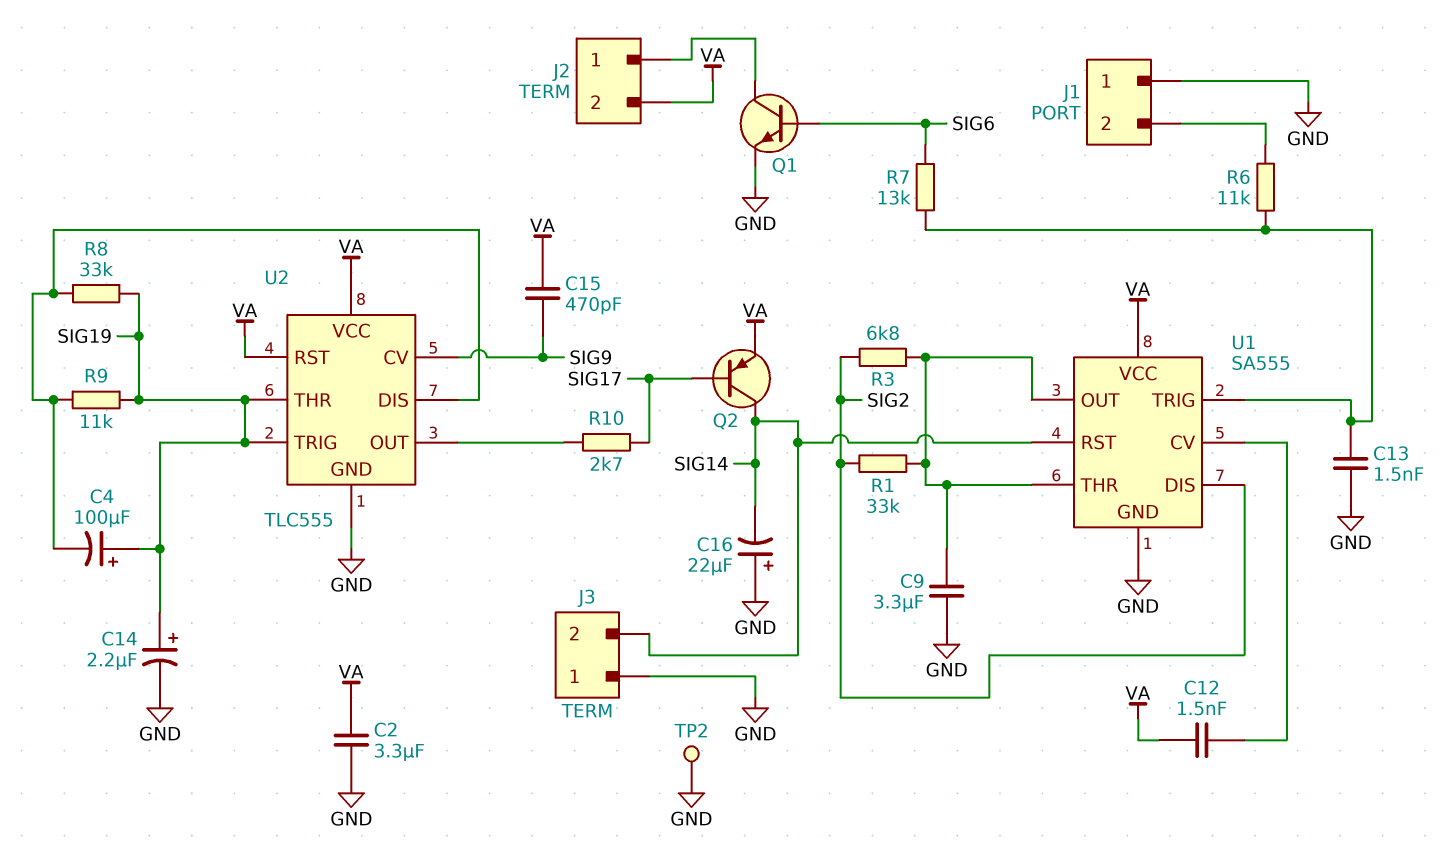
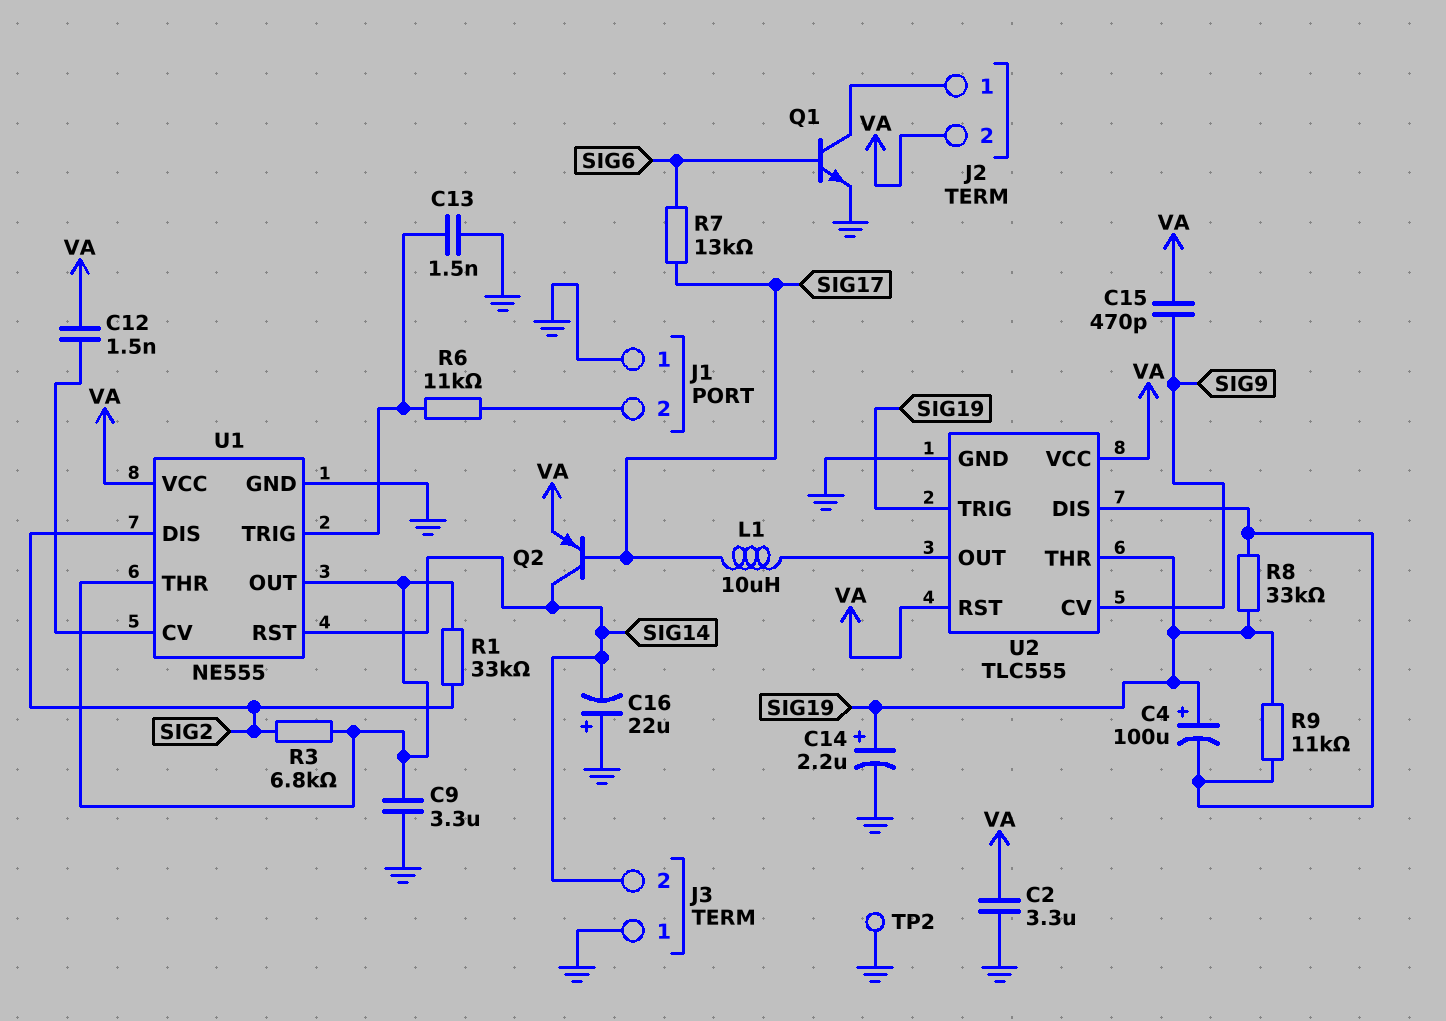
L1: none -> 10uH (SIG17, U2/OUT)
R7: 13k (SIG6, U1/TRIG) -> 13k (SIG6, SIG17)
R10: 2.7k (SIG17, U2/OUT) -> none
U1: SA555 -> NE555

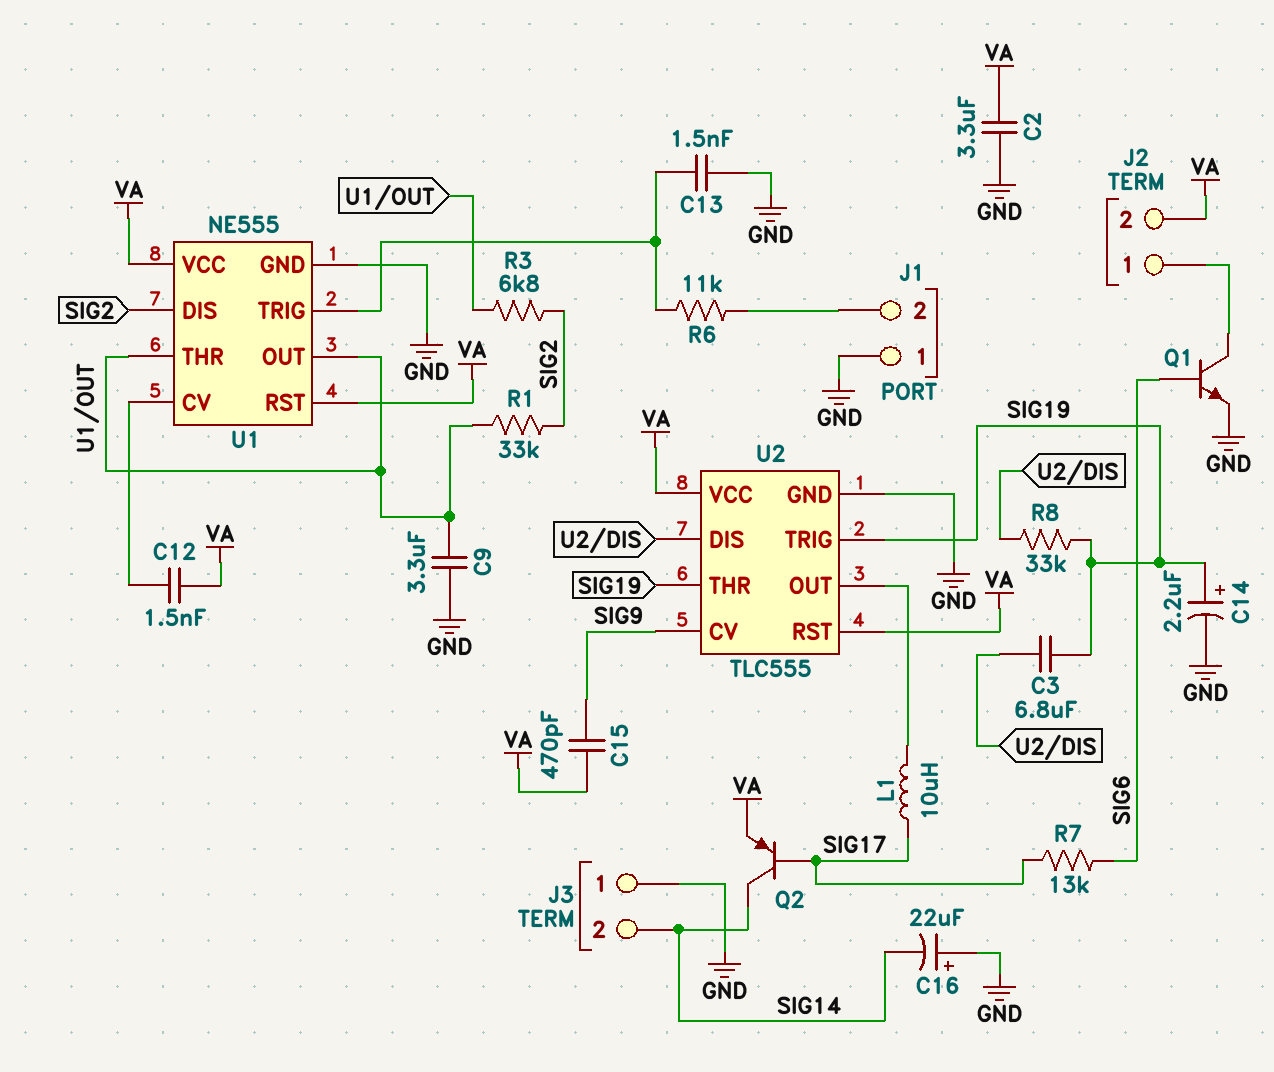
C3: none -> 6.8uF (SIG19, U2/DIS)
C4: 100uF (plus SIG19, minus U2/DIS) -> none
R9: 11k (SIG19, U2/DIS) -> none
TP2: test point (GND) -> none
U1 pin RST: SIG14 -> VA

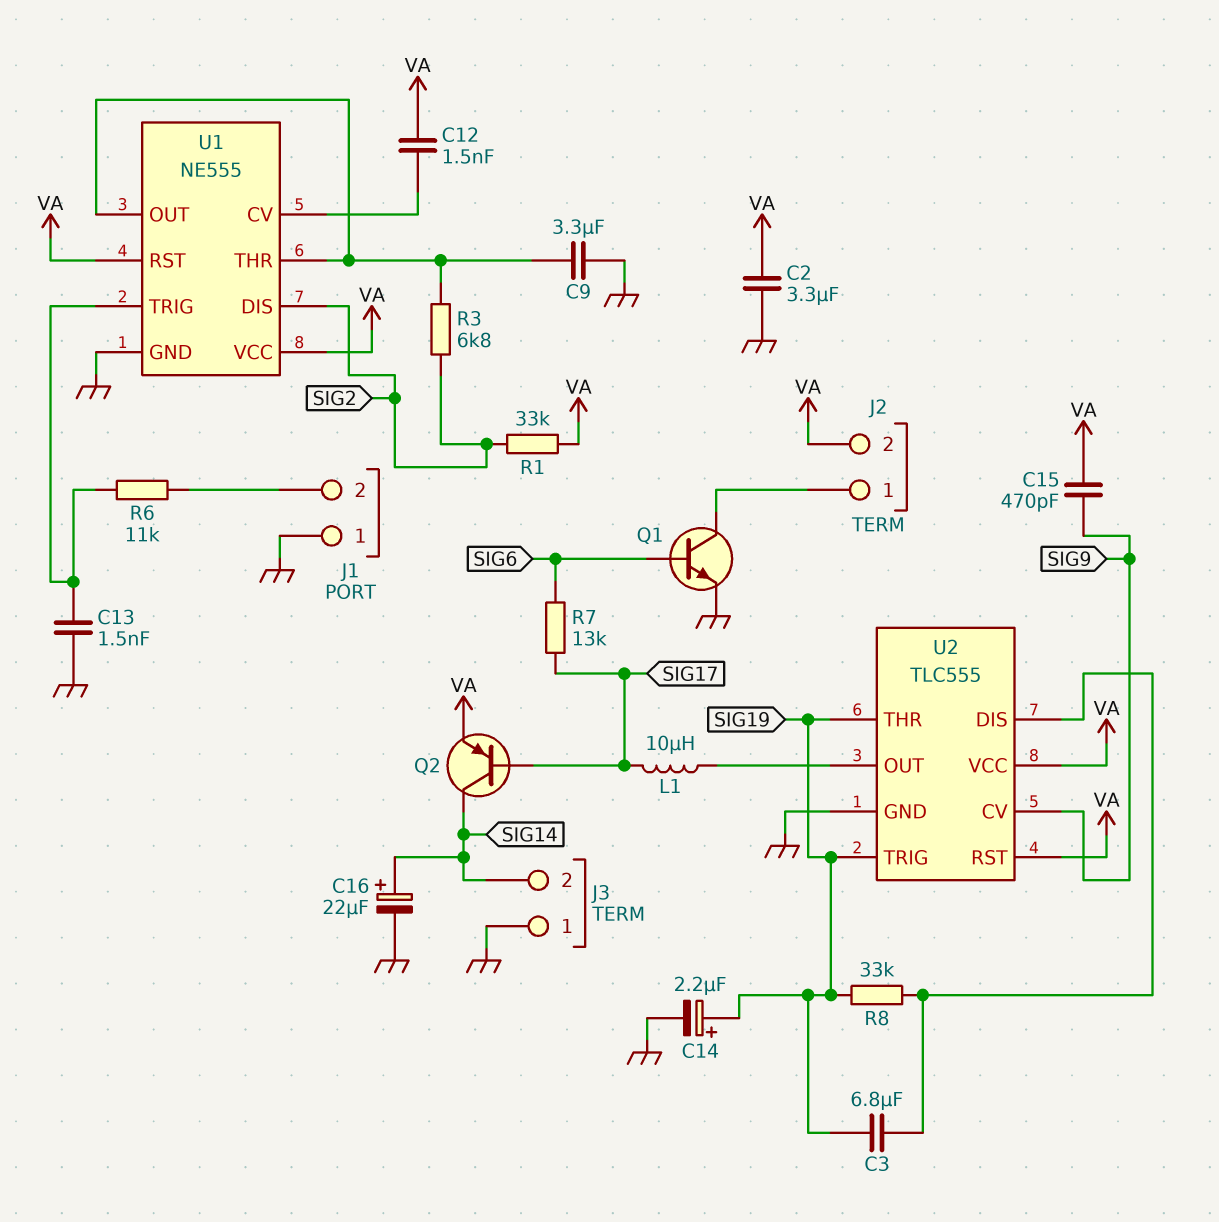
C16: 22uF (plus GND, minus SIG14) -> 22uF (plus SIG14, minus GND)
R1: 33k (SIG2, U1/OUT) -> 33k (SIG2, VA)

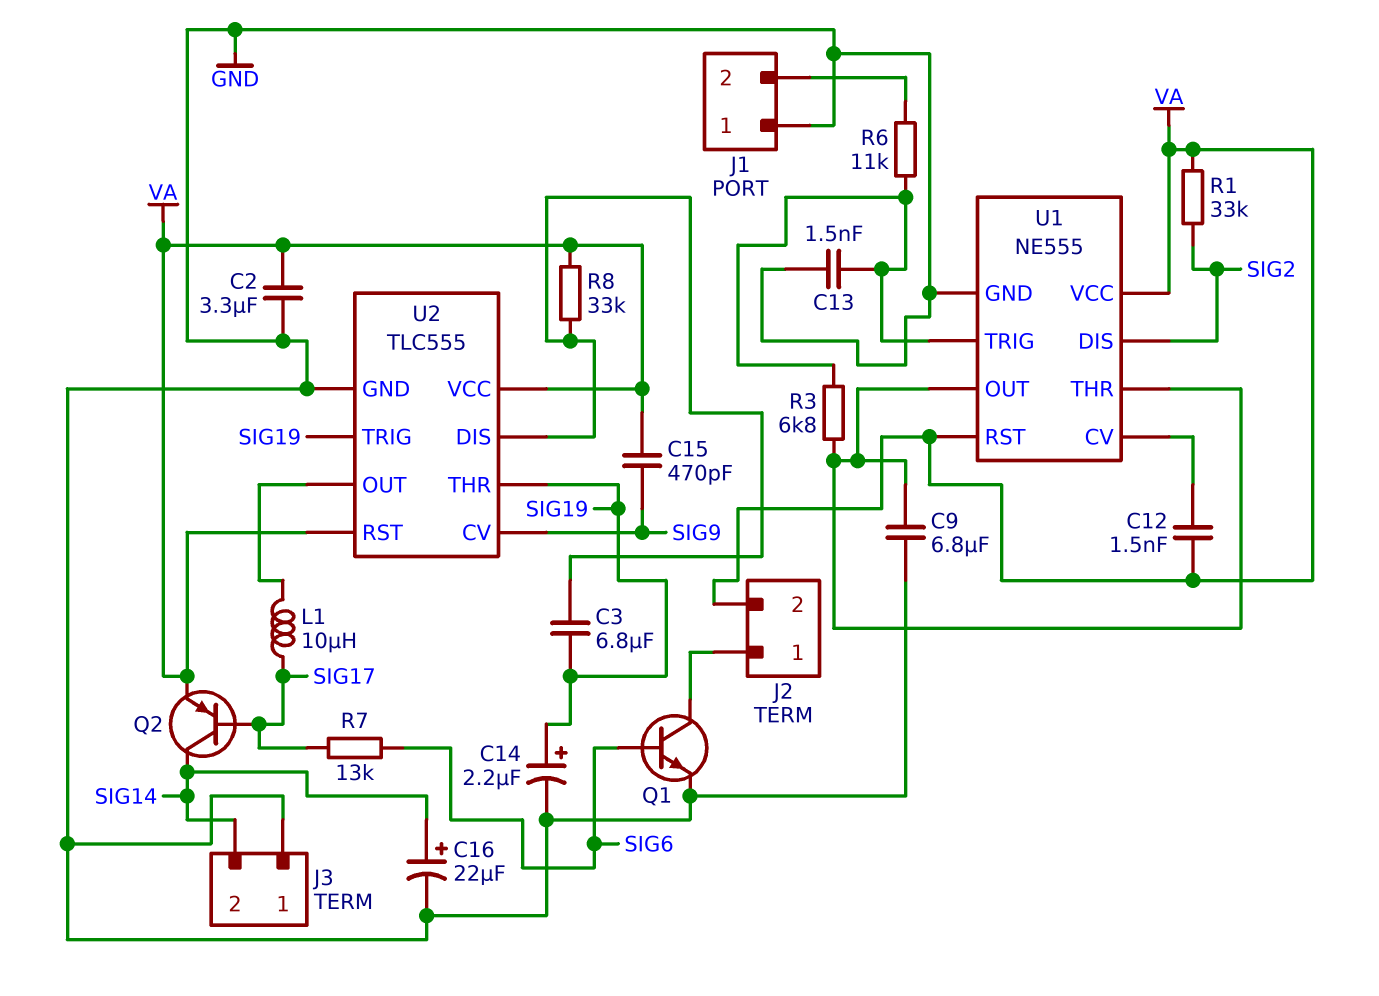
C9: 3.3uF (GND, U1/OUT) -> 6.8uF (GND, U1/OUT)
R3: 6.8k (SIG2, U1/OUT) -> 6.8k (U1/OUT, U1/TRIG)
R8: 33k (SIG19, U2/DIS) -> 33k (U2/DIS, VA)

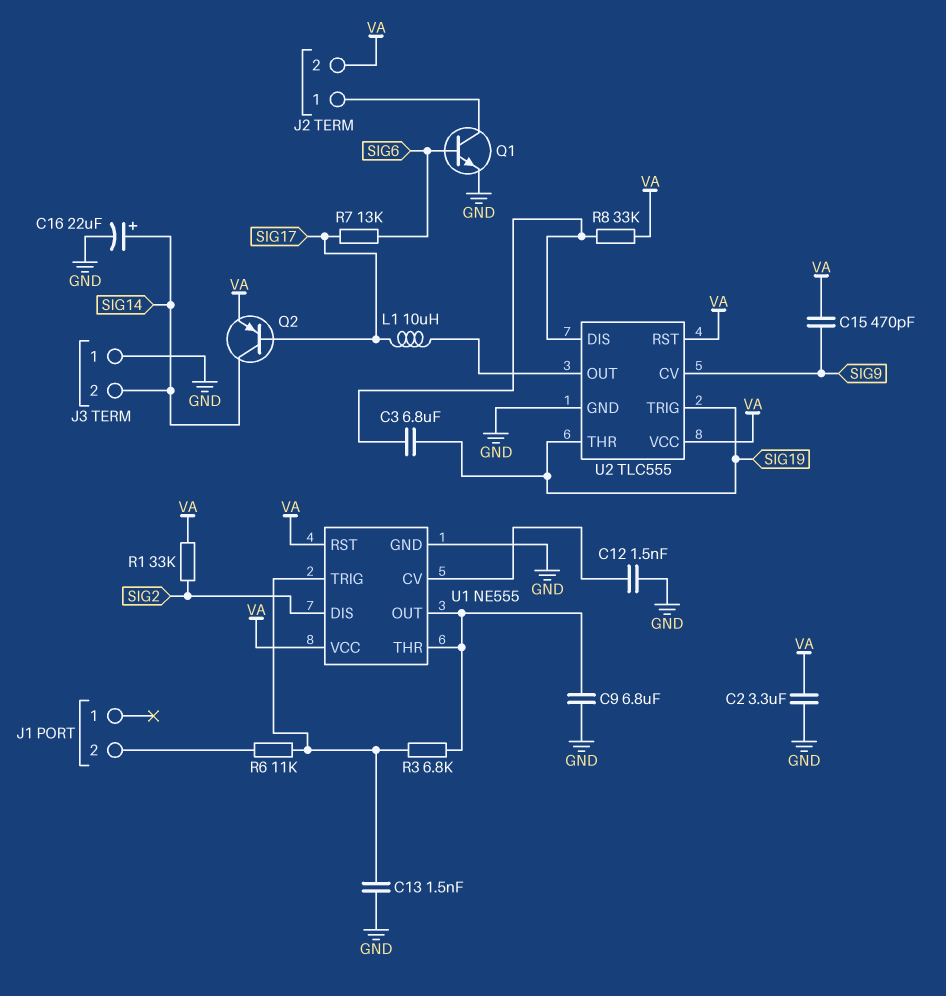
C12: 1.5nF (U1/CV, VA) -> 1.5nF (GND, U1/CV)
C14: 2.2uF (plus SIG19, minus GND) -> none
J1 pin 1: GND -> none

